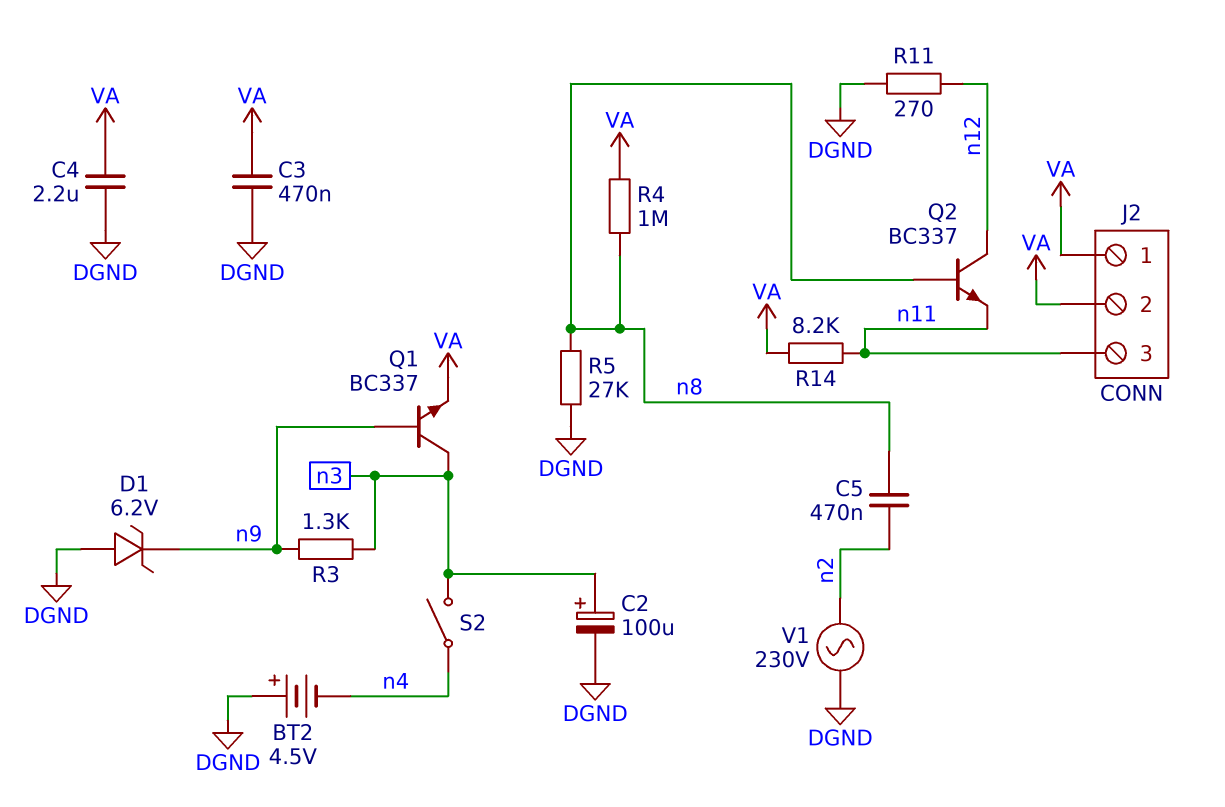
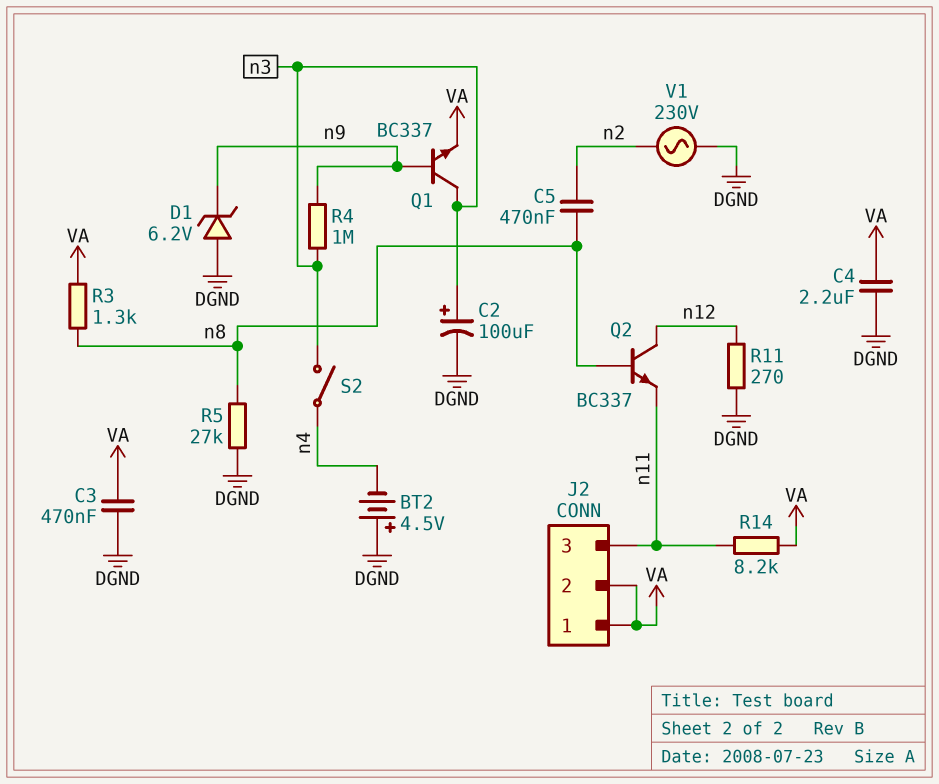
R3: 1.3k (n3, n9) -> 1.3k (VA, n8)
R4: 1M (VA, n8) -> 1M (n3, n9)

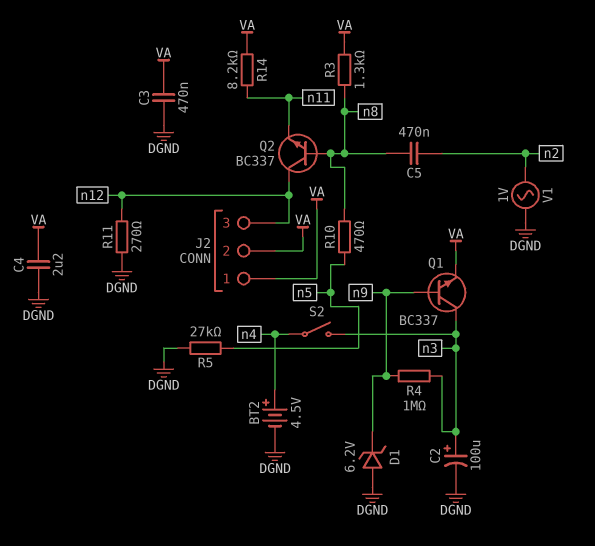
BT2: 4.5V (plus DGND, minus n4) -> 4.5V (plus n4, minus DGND)
J2 pin 3: n11 -> n12
R5: 27k (DGND, n8) -> 27k (DGND, n5)
R10: none -> 470 (n5, n8)
V1: AC 230V (DGND, n2) -> AC 1V (DGND, n2)

